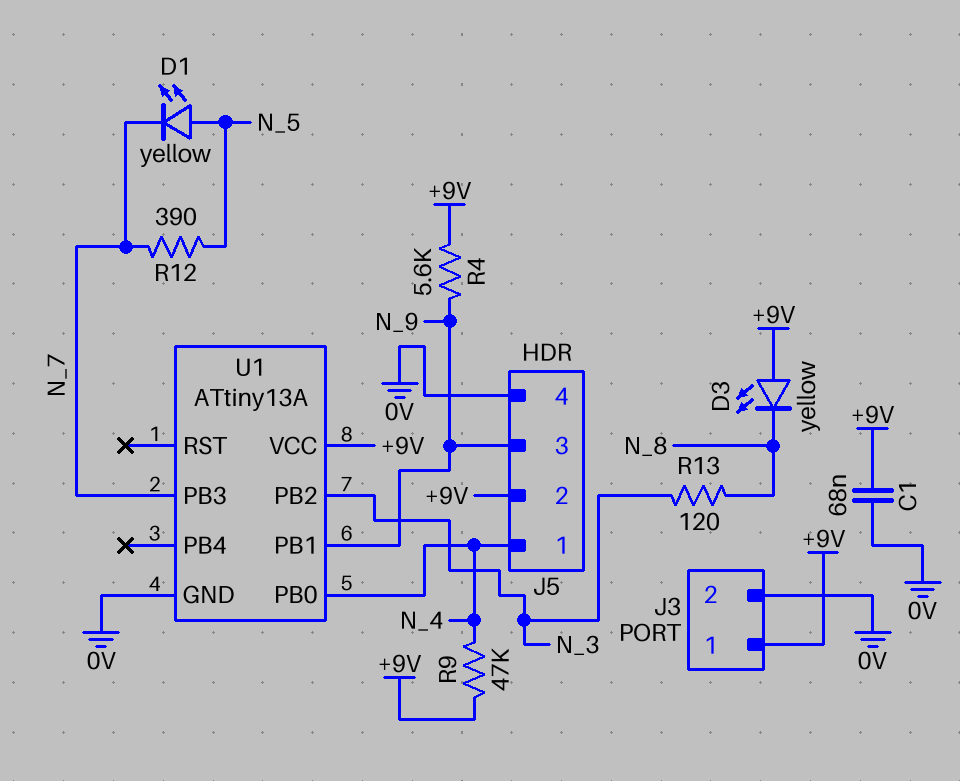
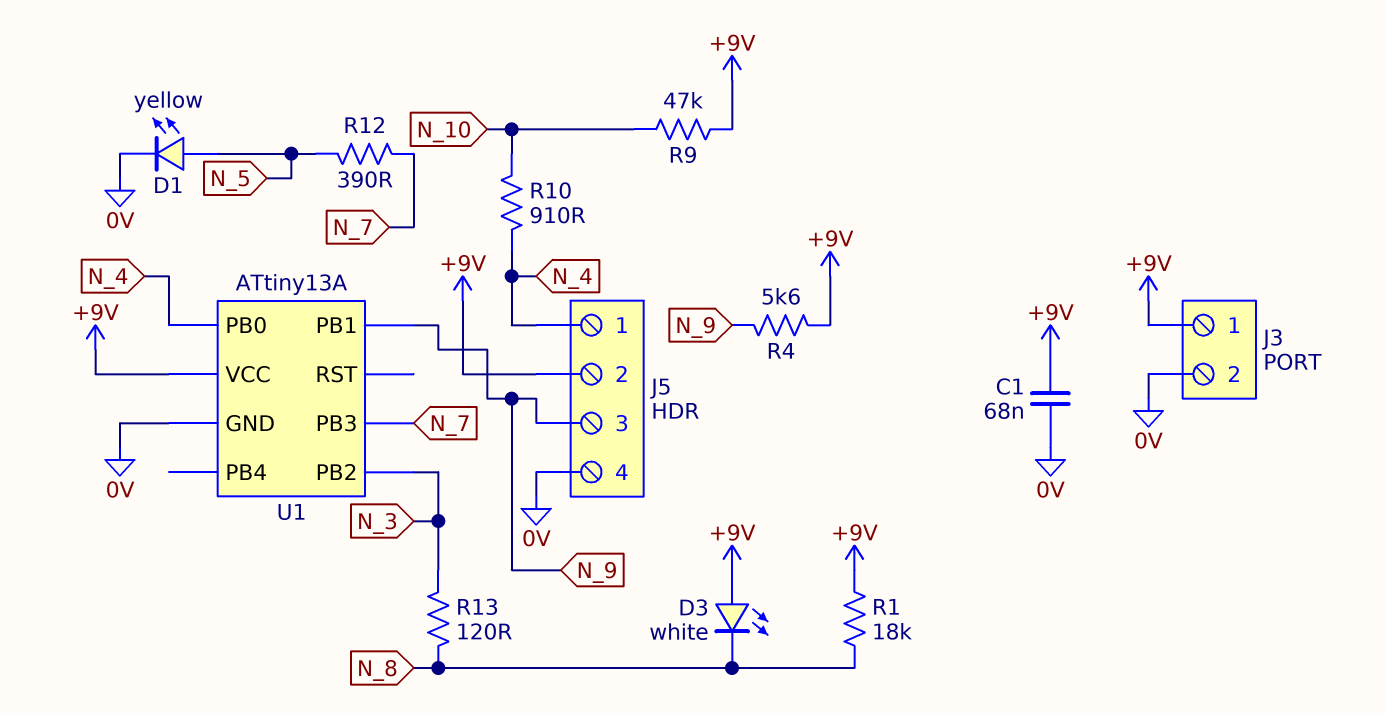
D1: LED yellow (A N_5, K N_7) -> LED yellow (A N_5, K 0V)
D3: LED yellow (A +9V, K N_8) -> LED white (A +9V, K N_8)
R1: none -> 18k (+9V, N_8)
R9: 47k (+9V, N_4) -> 47k (+9V, N_10)
R10: none -> 910 (N_4, N_10)

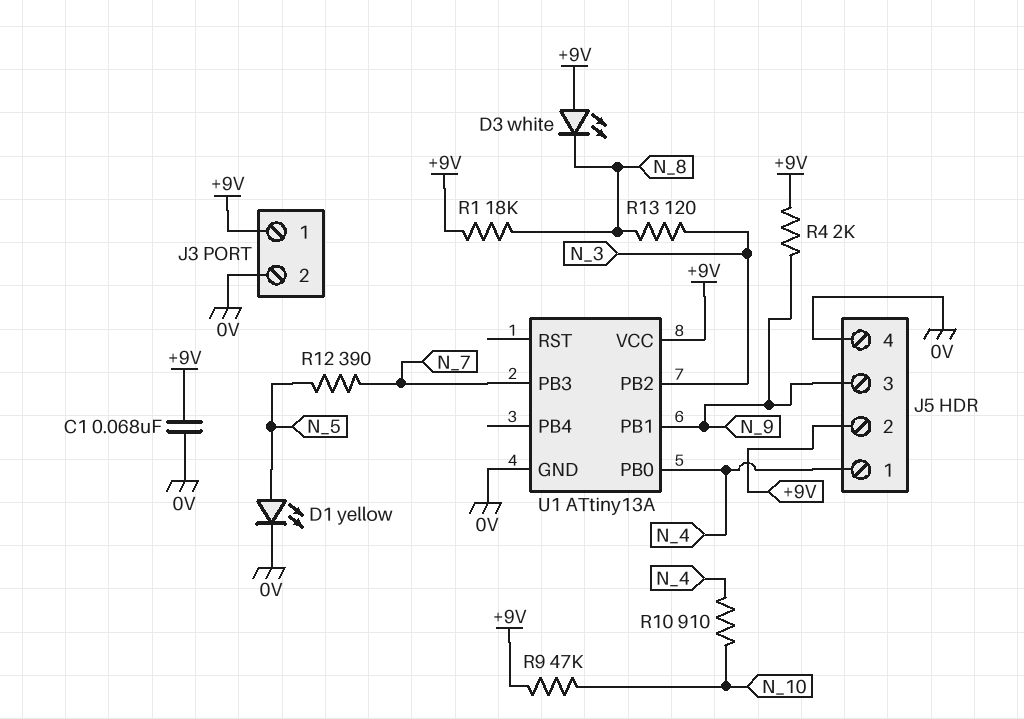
R4: 5.6k (+9V, N_9) -> 2k (+9V, N_9)

